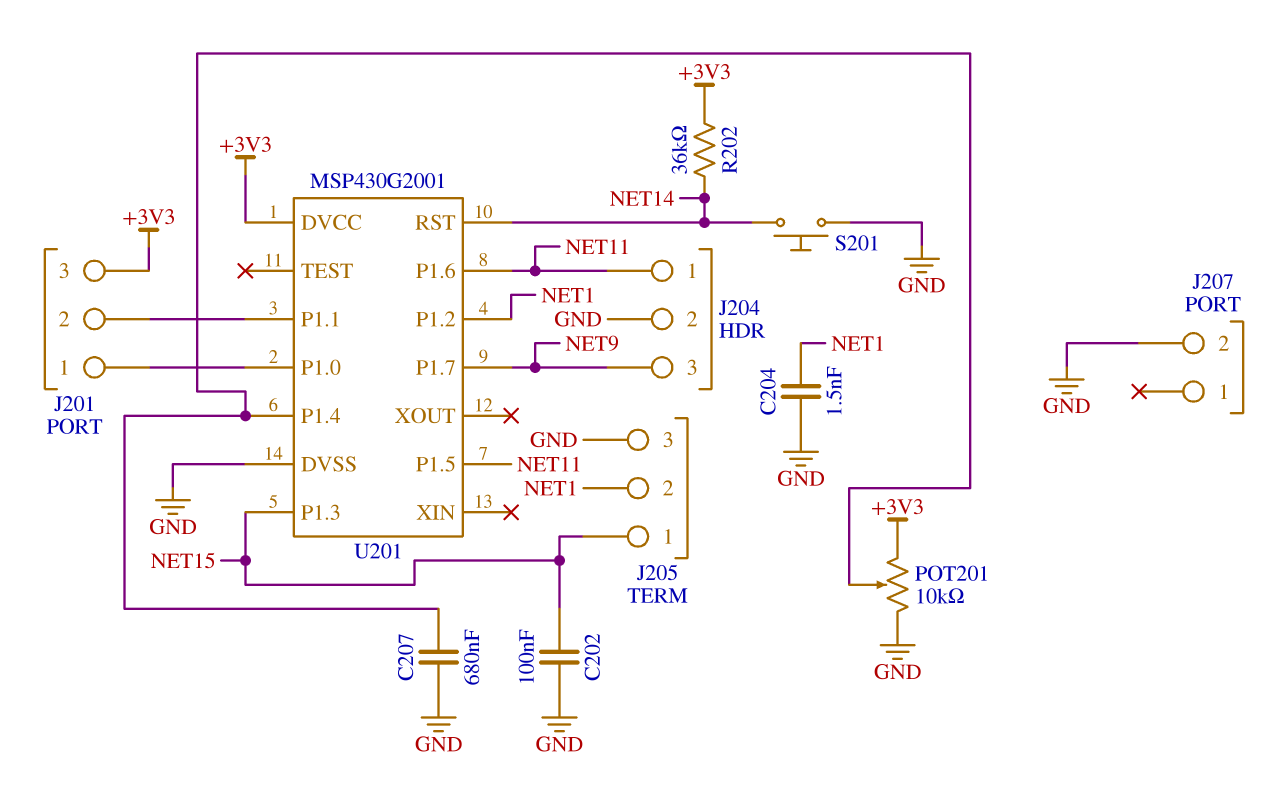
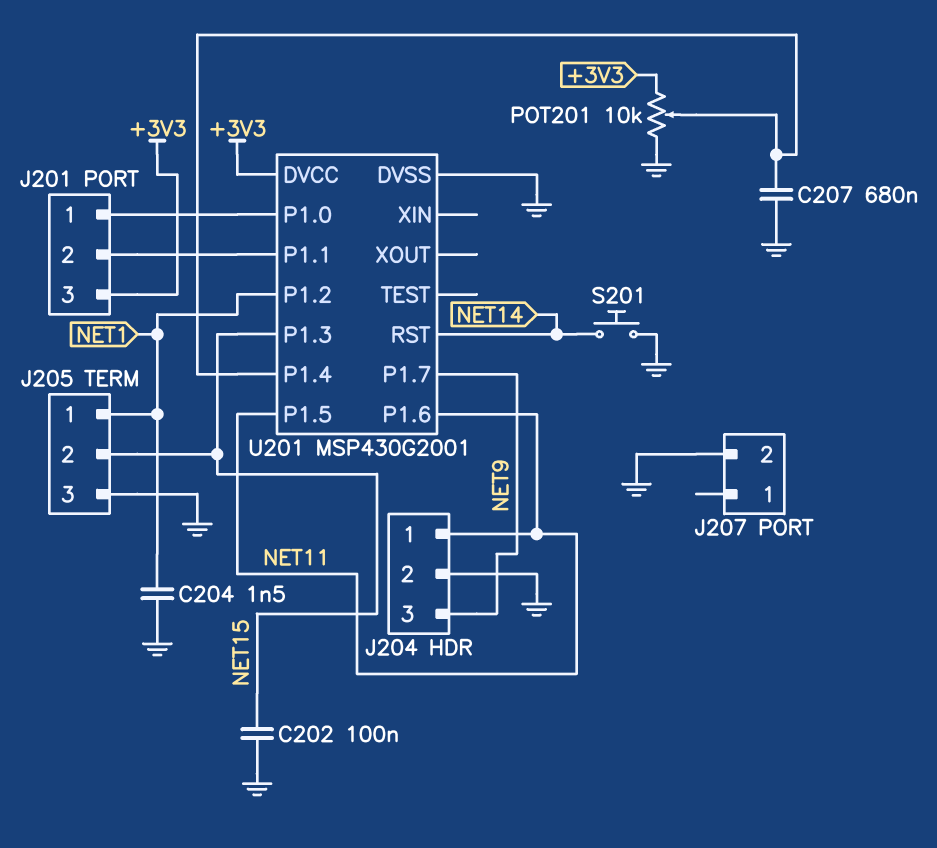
J205 pin 1: NET15 -> NET1
J205 pin 2: NET1 -> NET15
R202: 36k (+3V3, NET14) -> none

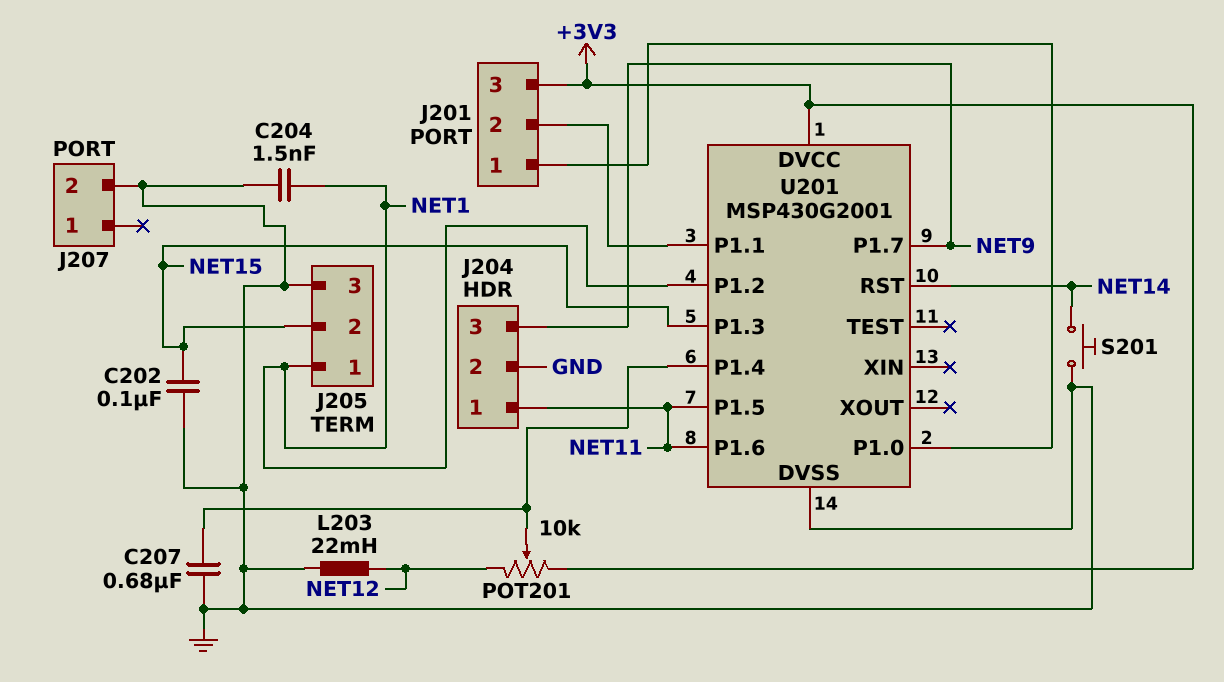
L203: none -> 22mH (GND, NET12)
POT201: 10k (+3V3, GND, wiper U201/P1.4) -> 10k (+3V3, NET12, wiper U201/P1.4)

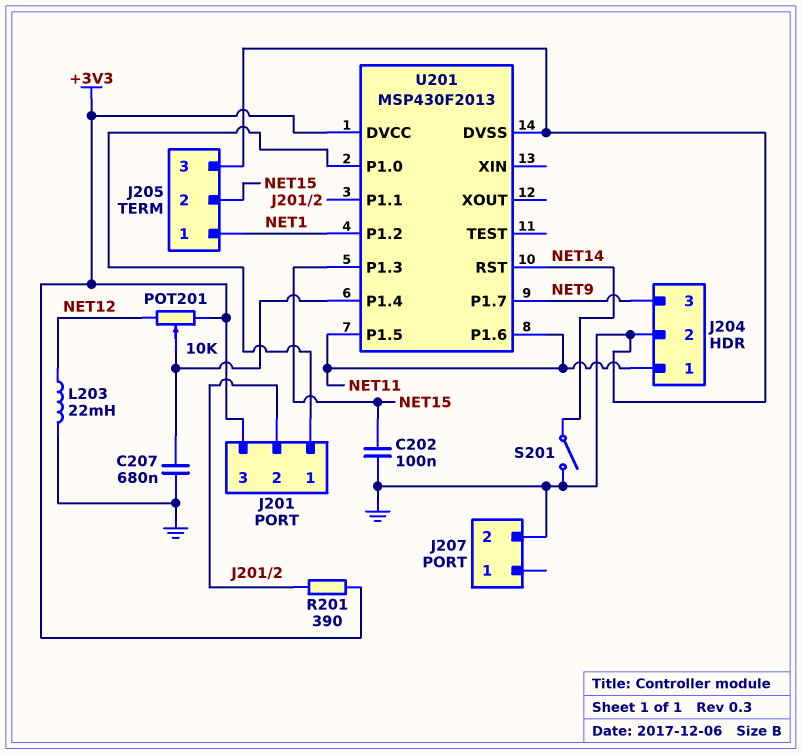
C204: 1.5nF (GND, NET1) -> none
R201: none -> 390 (+3V3, J201/2)
S201: button (GND, NET14) -> switch (GND, NET14)
U201: MSP430G2001 -> MSP430F2013

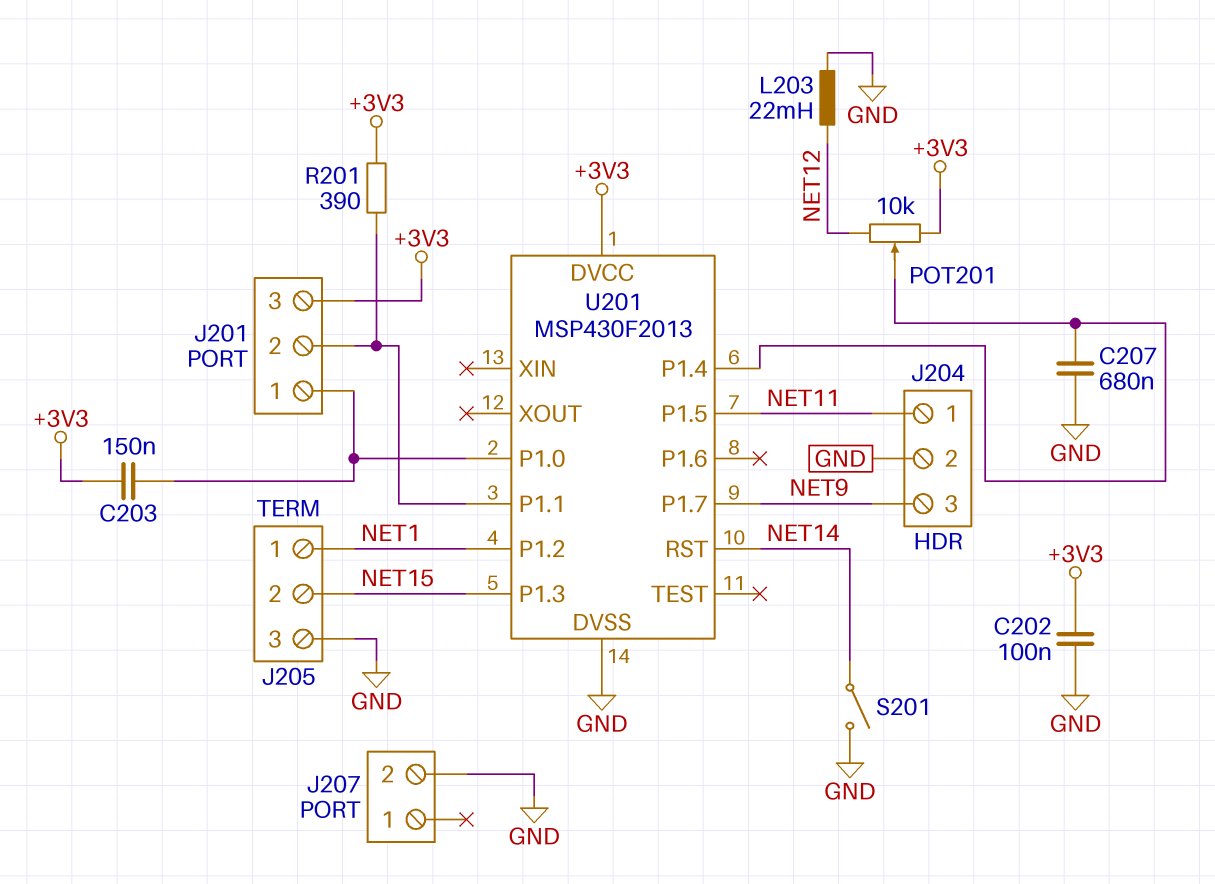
C202: 100nF (GND, NET15) -> 100nF (+3V3, GND)
C203: none -> 150nF (+3V3, J201/1)
U201 pin P1.6: NET11 -> none

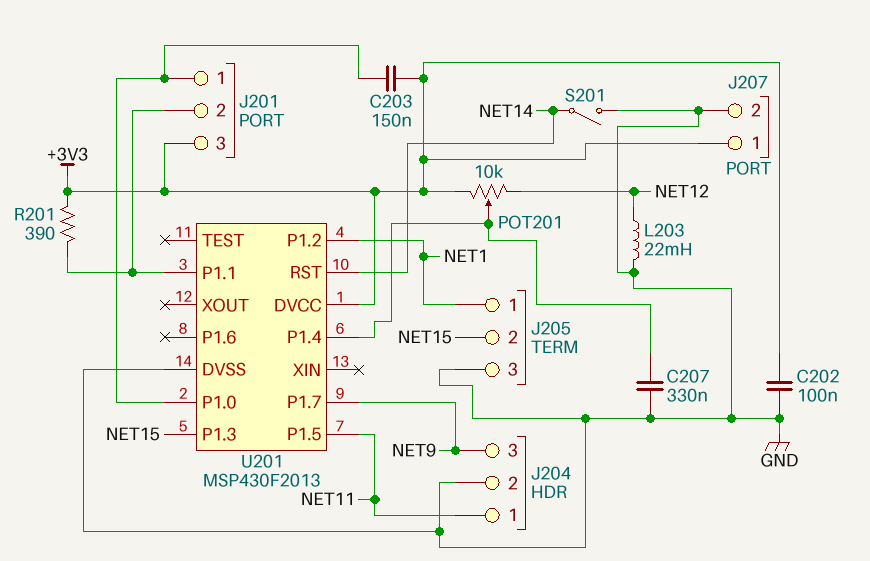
C207: 680nF (GND, U201/P1.4) -> 330nF (GND, U201/P1.4)
J207 pin 1: none -> +3V3

